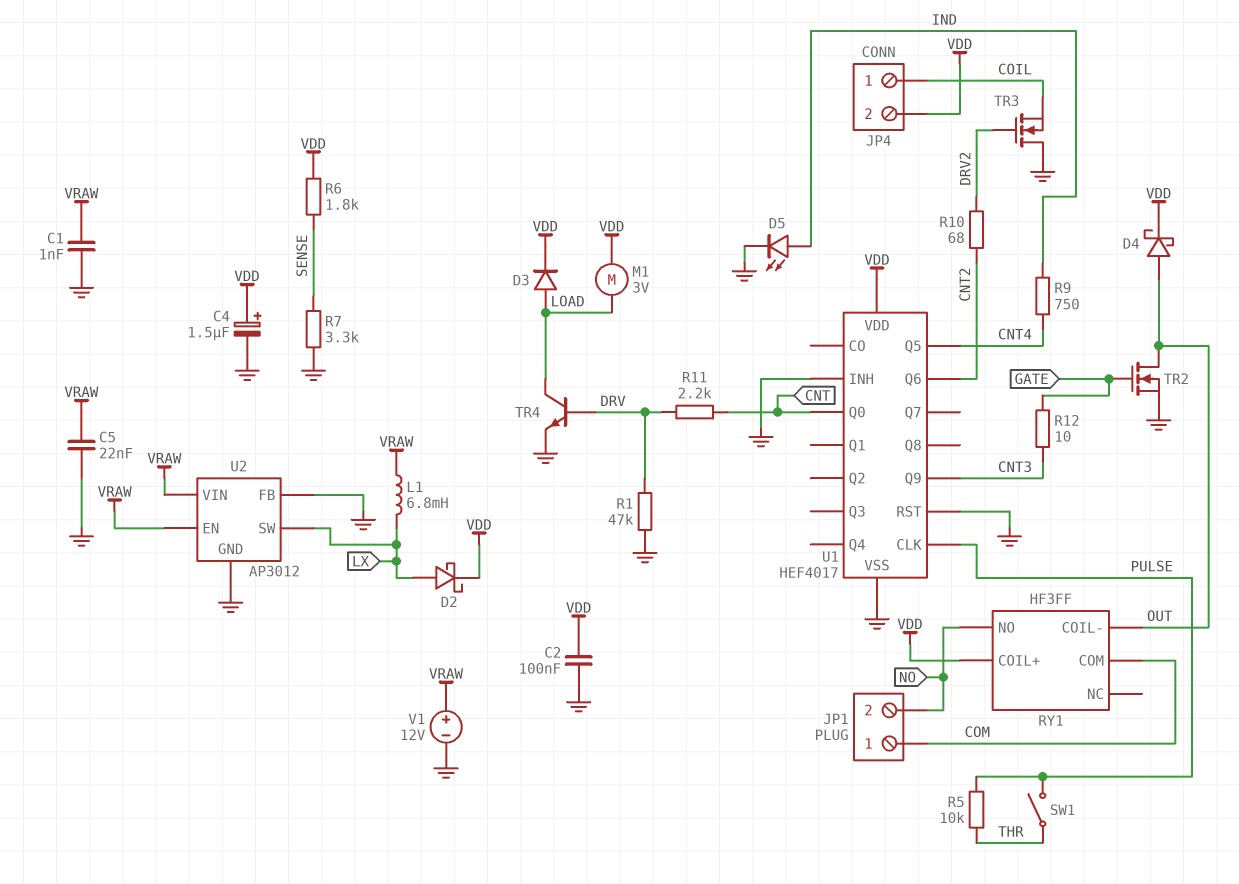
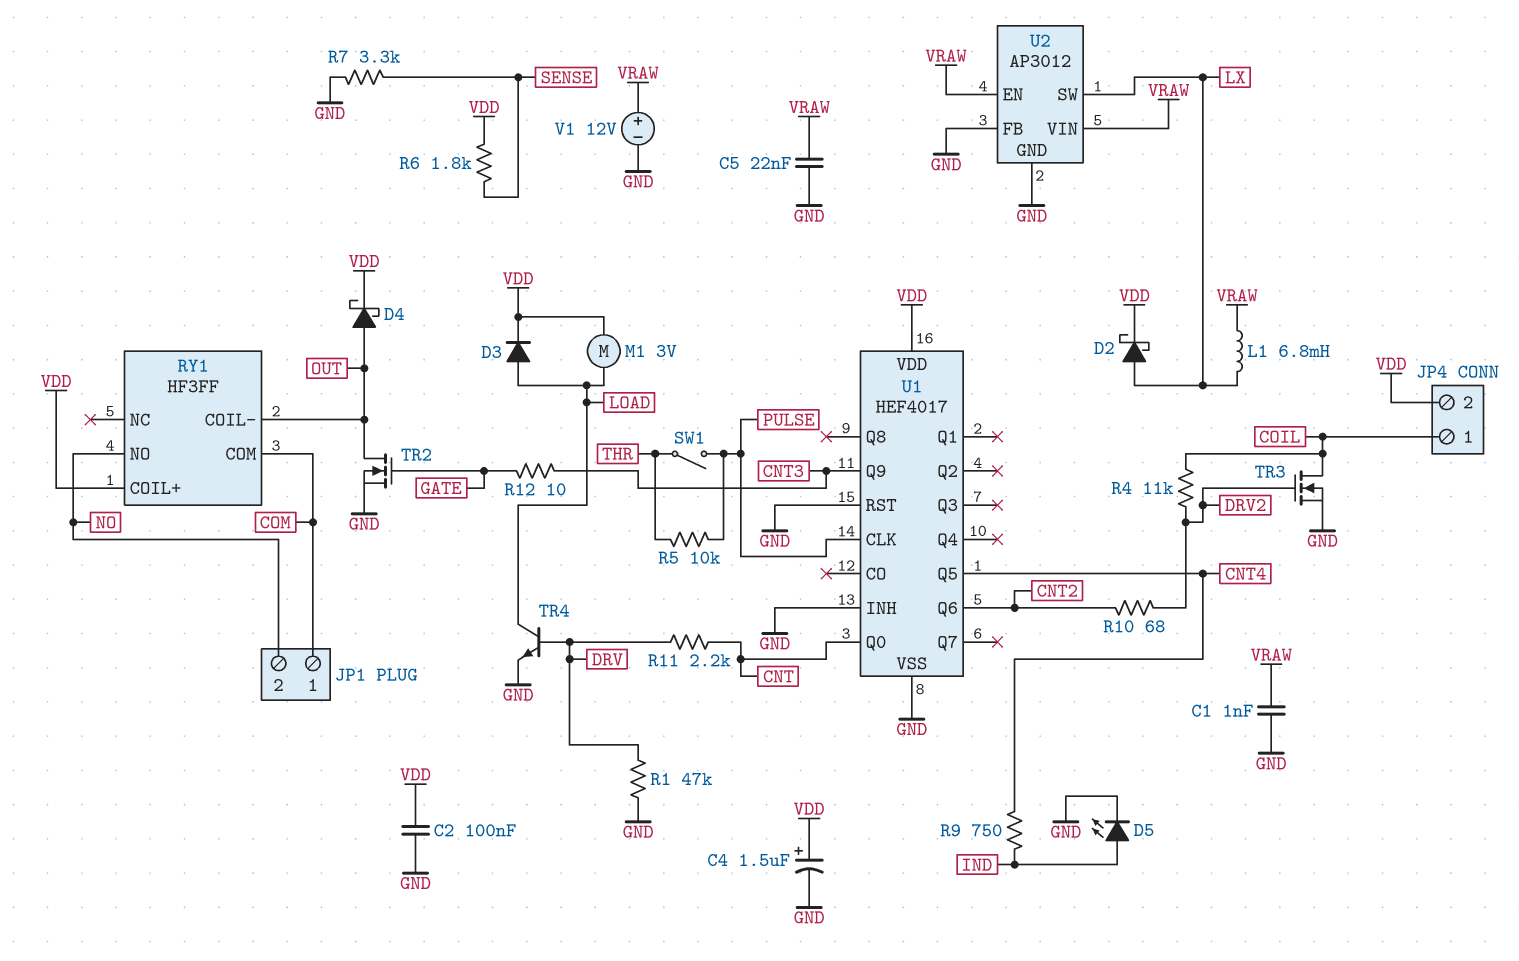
R4: none -> 11k (COIL, DRV2)
TR3: NMOS (G DRV2, D GND, S COIL) -> NMOS (G DRV2, D COIL, S GND)

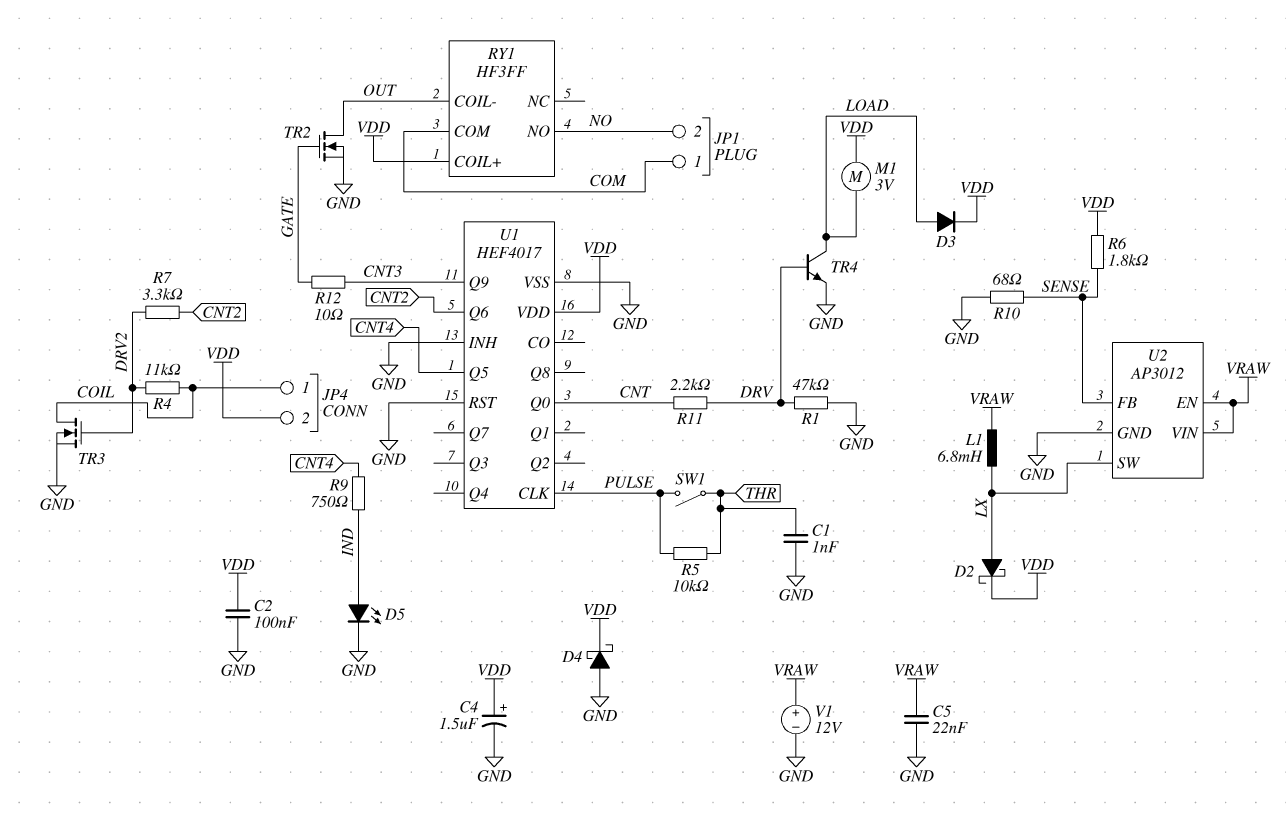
C1: 1nF (GND, VRAW) -> 1nF (GND, THR)
D4: schottky (A OUT, K VDD) -> schottky (A GND, K VDD)
R7: 3.3k (GND, SENSE) -> 3.3k (CNT2, DRV2)
R10: 68 (CNT2, DRV2) -> 68 (GND, SENSE)
U2 pin FB: GND -> SENSE

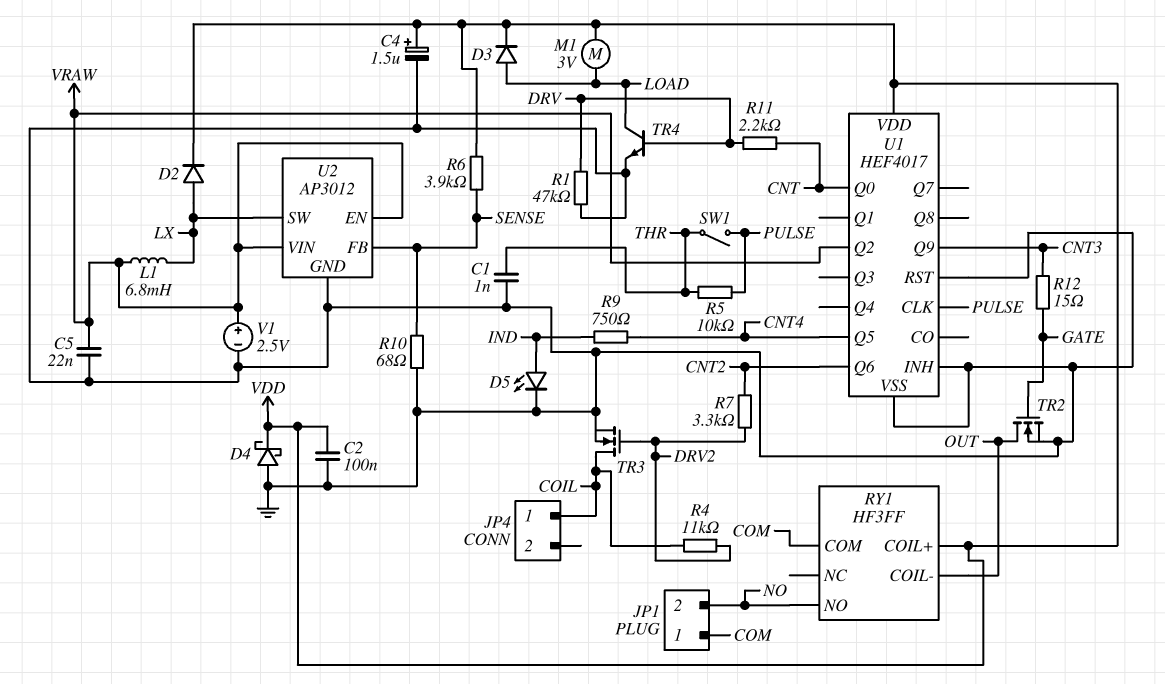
D2: schottky (A LX, K VDD) -> diode (A LX, K VDD)
JP4 pin 2: VDD -> none
R6: 1.8k (SENSE, VDD) -> 3.9k (SENSE, VDD)
R12: 10 (CNT3, GATE) -> 15 (CNT3, GATE)
U1 pin Q2: none -> VRAW
V1: 12V (plus VRAW, minus GND) -> 2.5V (plus VRAW, minus GND)

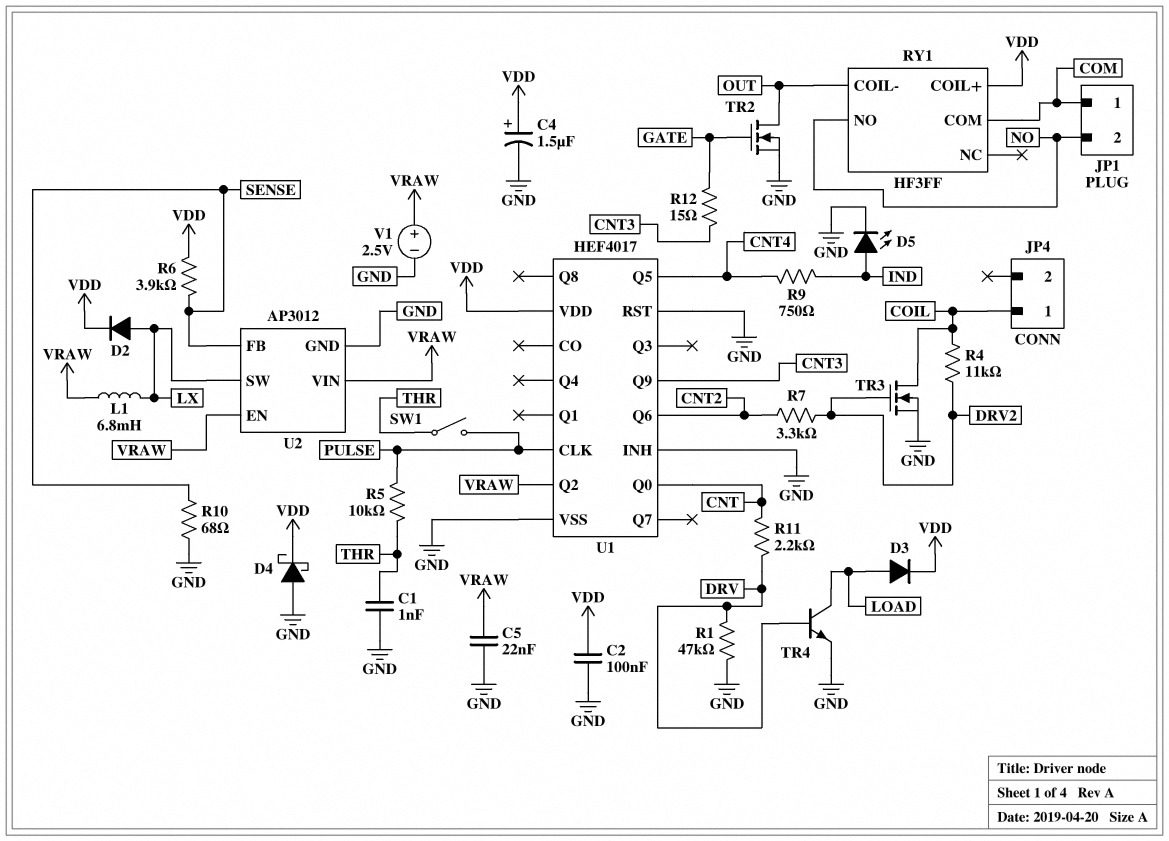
M1: motor 3V (LOAD, VDD) -> none

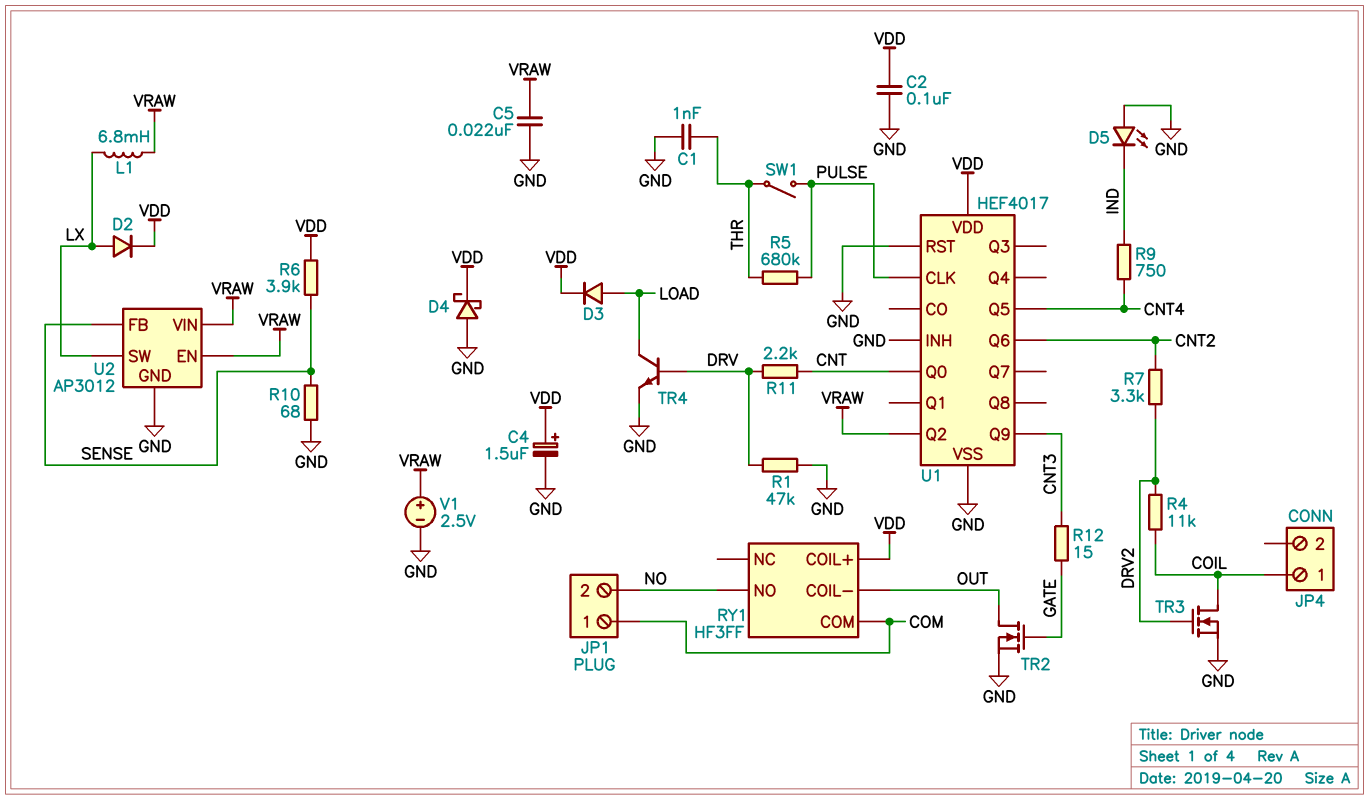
D5: LED (A IND, K GND) -> LED (A GND, K IND)
R5: 10k (PULSE, THR) -> 680k (PULSE, THR)

